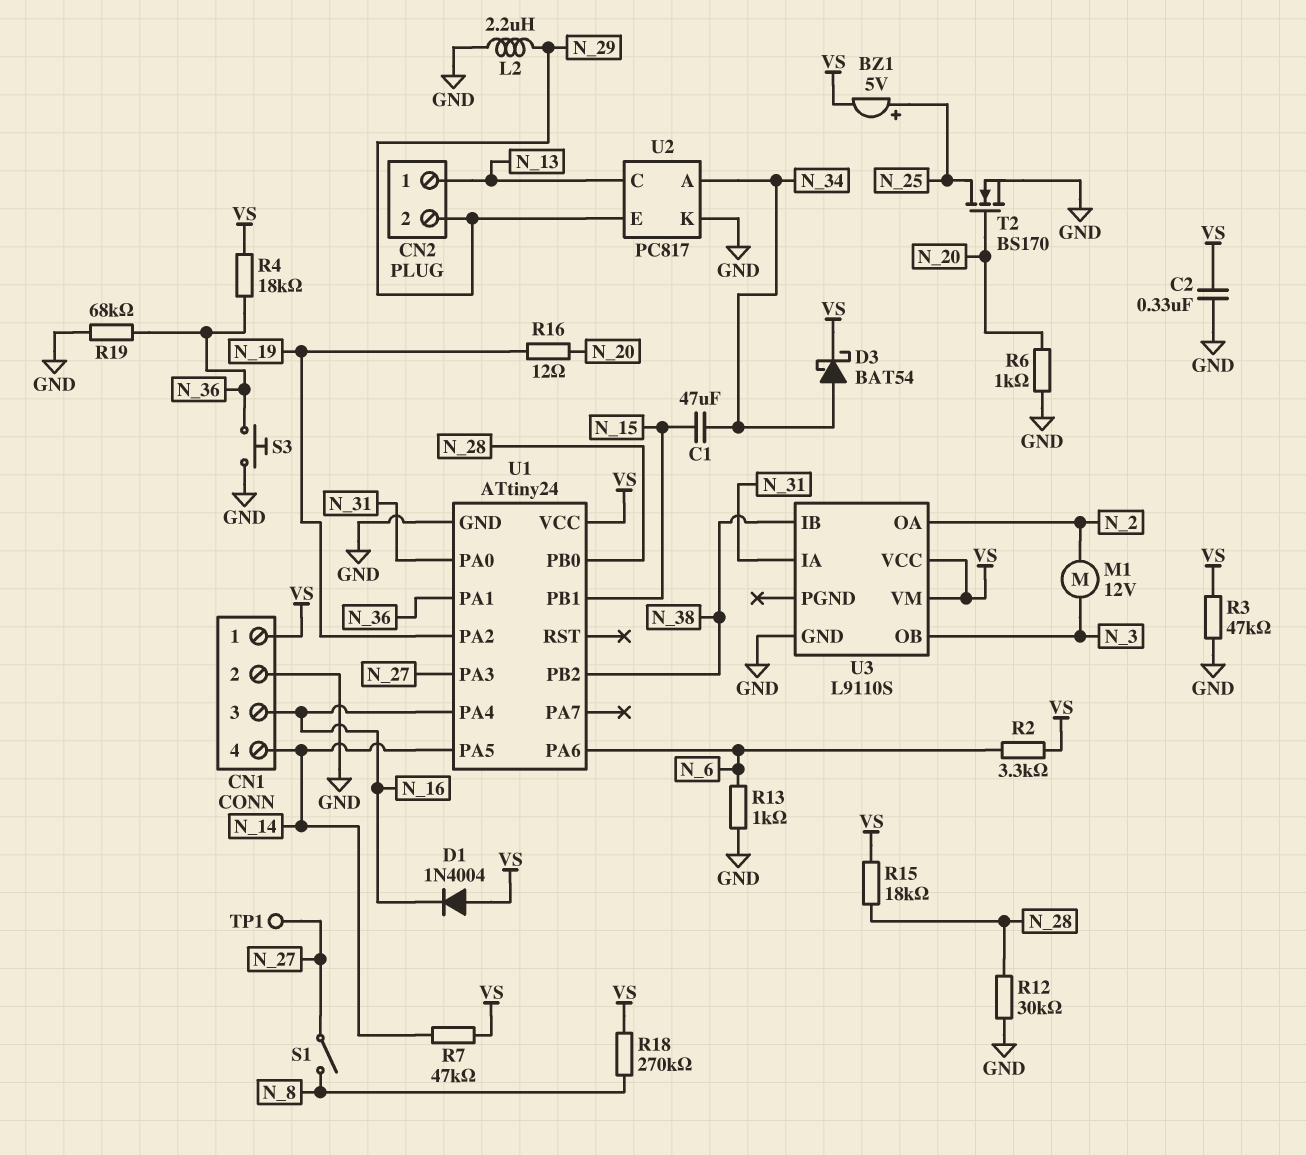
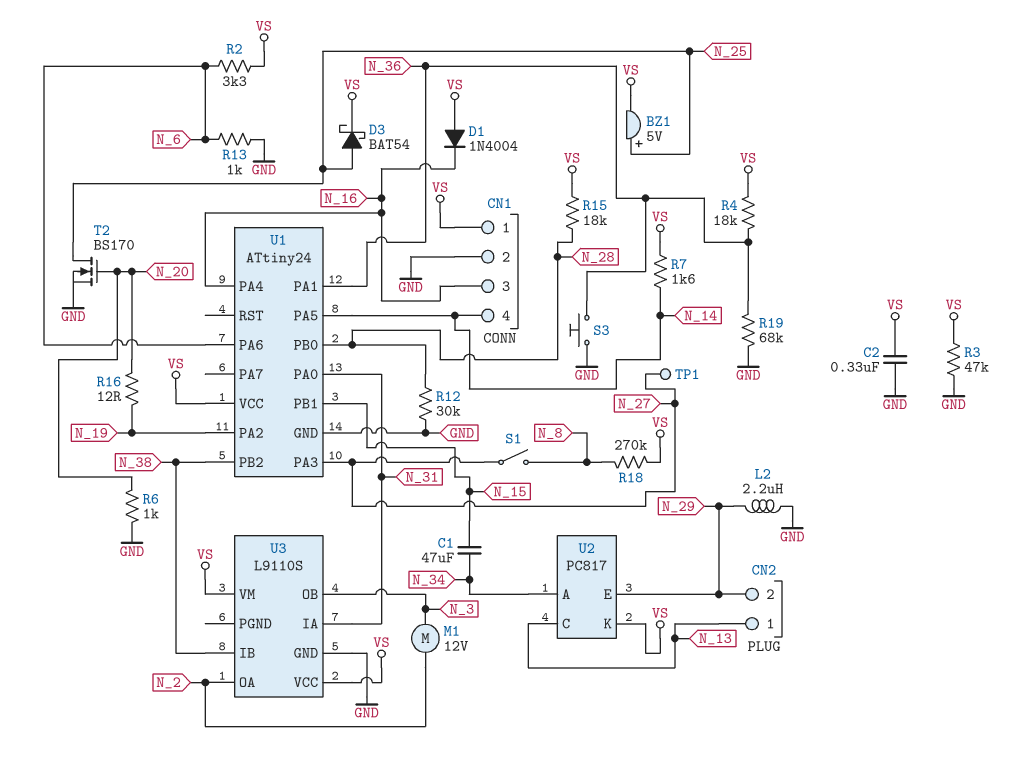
D3: schottky BAT54 (A N_34, K VS) -> schottky BAT54 (A N_25, K VS)
R7: 47k (N_14, VS) -> 1.6k (N_14, VS)
U2 pin K: GND -> VS

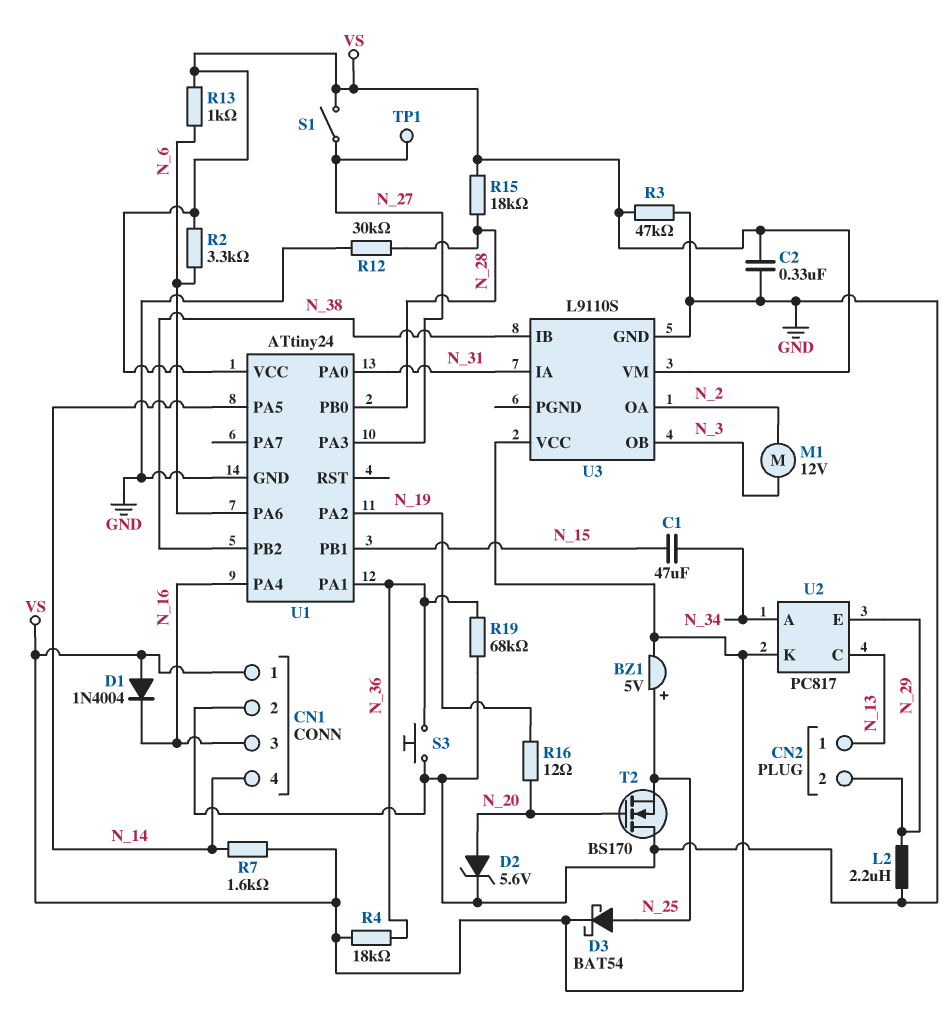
D2: none -> zener 5.6V (A N_20, K GND)
R6: 1k (GND, N_20) -> none
R13: 1k (GND, N_6) -> 1k (N_6, VS)
R18: 270k (N_8, VS) -> none
S1: switch (N_8, N_27) -> switch (N_27, VS)
T2: NMOS BS170 (G N_20, D N_25, S GND) -> NMOS BS170 (G N_20, D GND, S N_25)

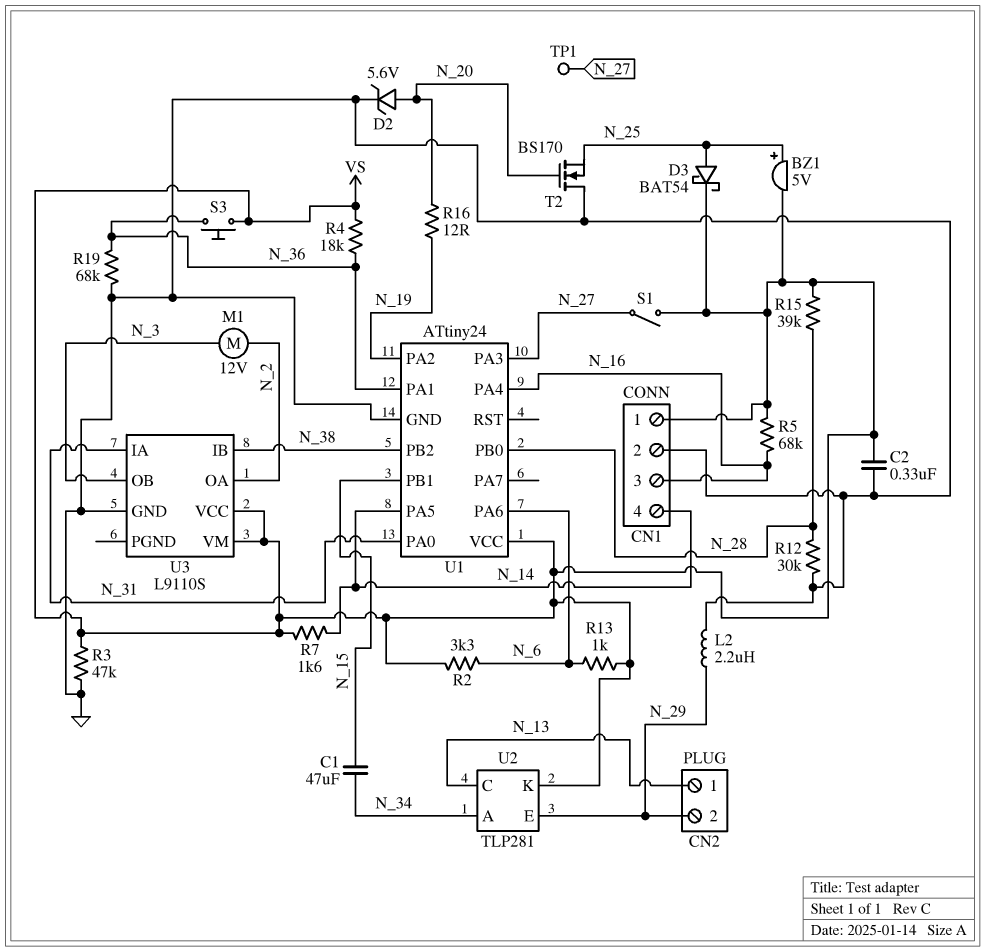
D1: diode 1N4004 (A VS, K N_16) -> none
R5: none -> 68k (N_16, VS)
R15: 18k (N_28, VS) -> 39k (N_28, VS)
S3: button (GND, N_36) -> button (N_36, VS)
U2: PC817 -> TLP281

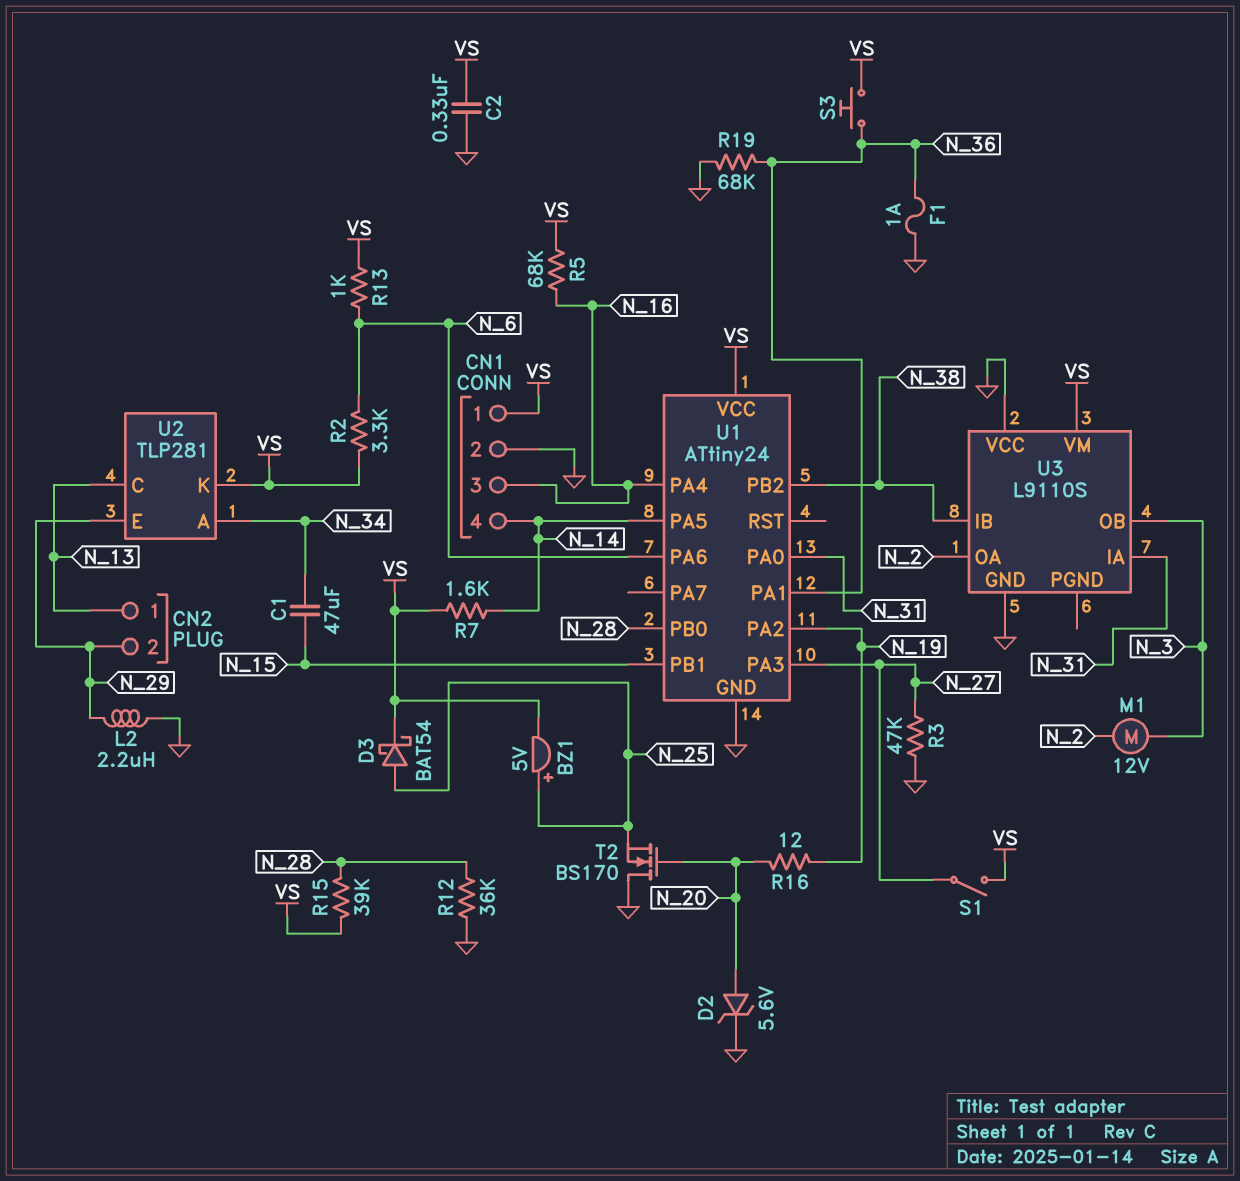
F1: none -> 1A (GND, N_36)
R3: 47k (GND, VS) -> 47k (GND, N_27)
R4: 18k (N_36, VS) -> none
R12: 30k (GND, N_28) -> 36k (GND, N_28)
TP1: test point (N_27) -> none
U3 pin VCC: VS -> GND

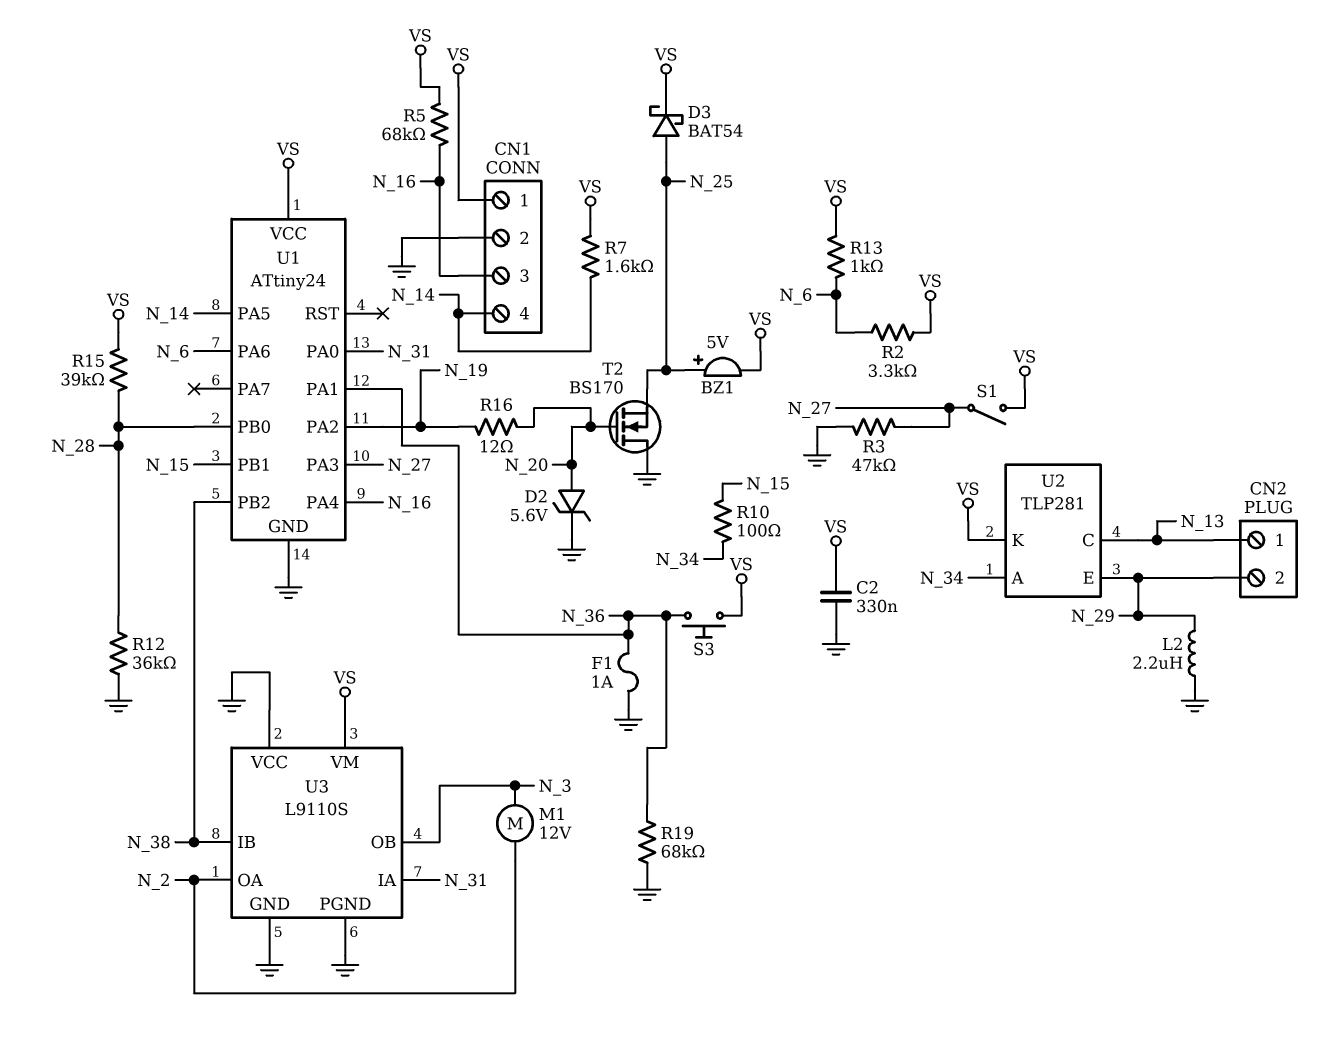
C1: 47uF (N_15, N_34) -> none
R10: none -> 100 (N_15, N_34)
U3 pin PGND: none -> GND

